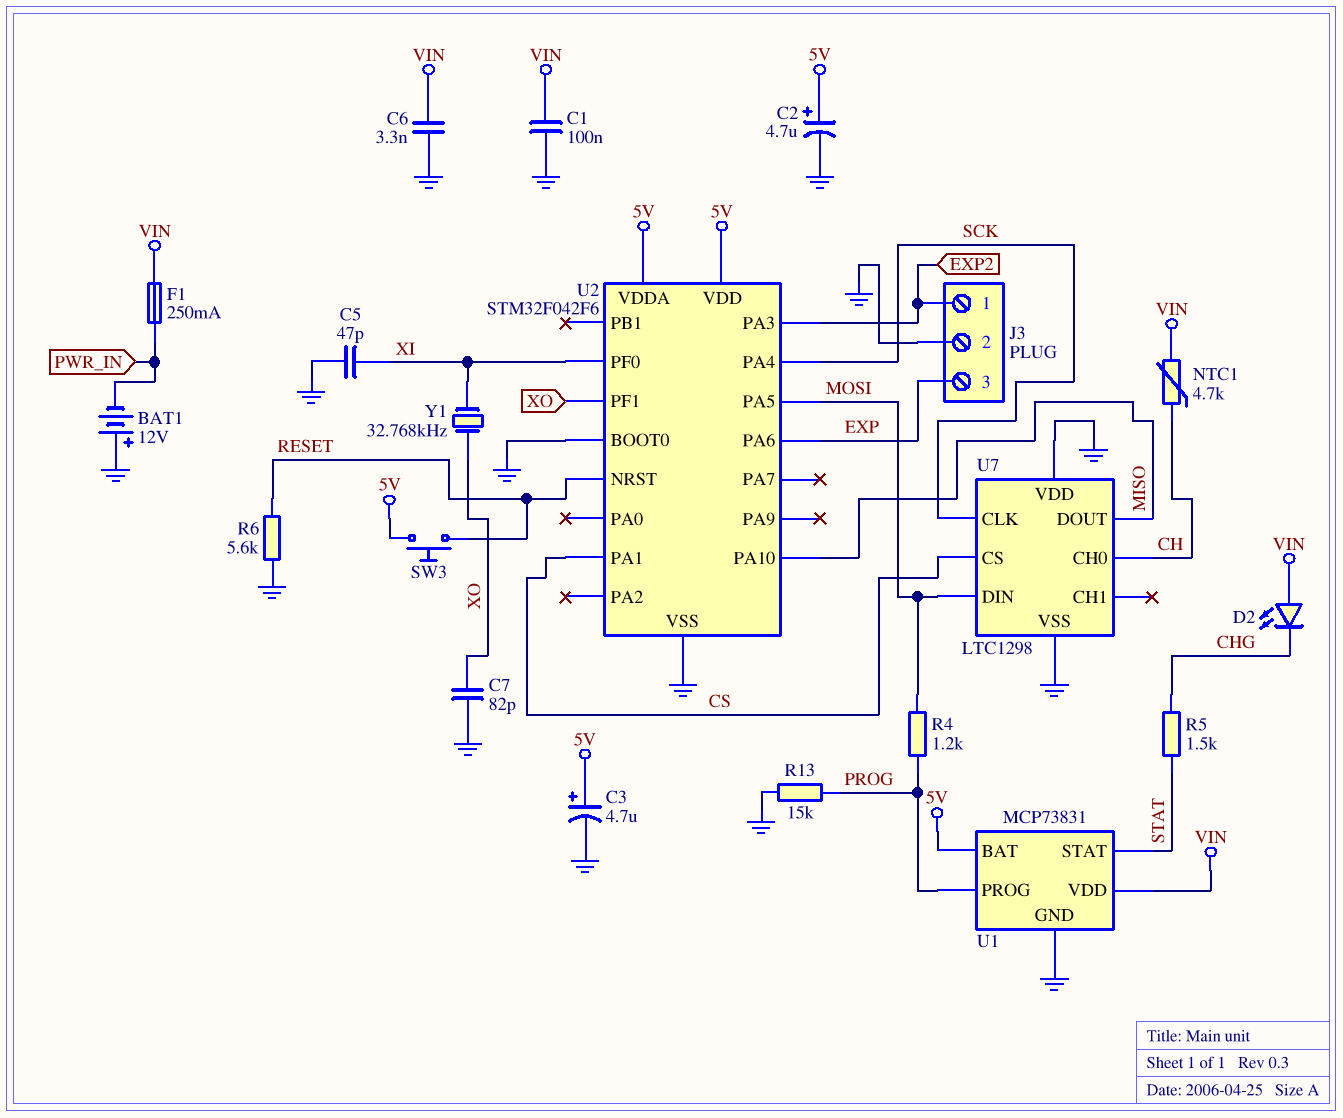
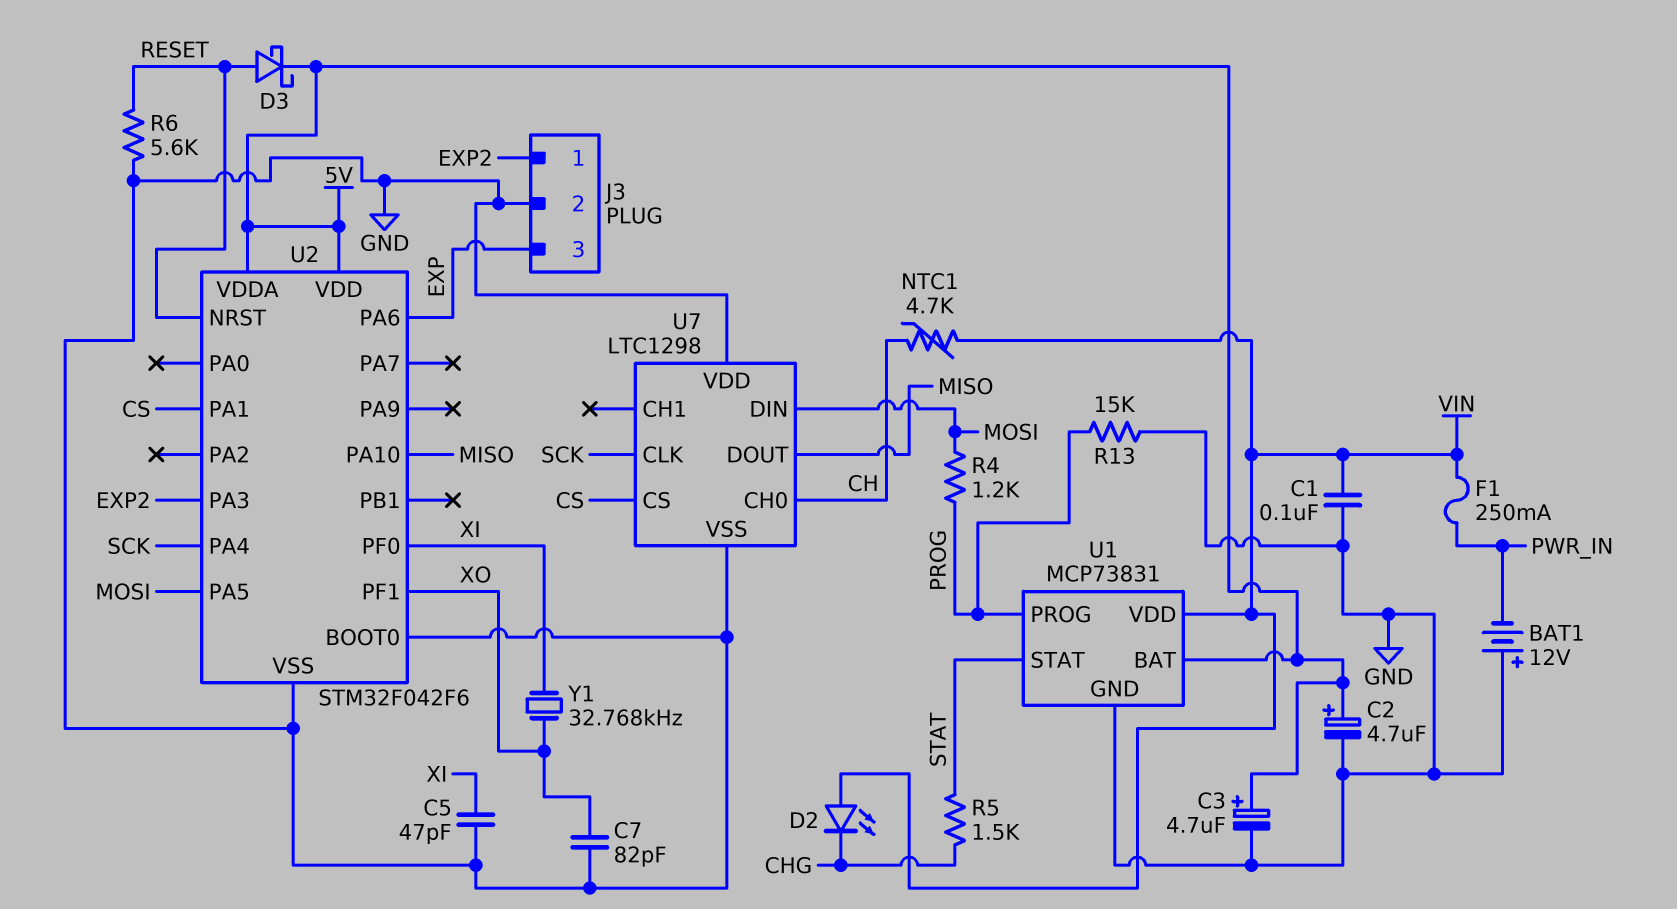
C6: 3.3nF (GND, VIN) -> none
D3: none -> schottky (A RESET, K 5V)
SW3: button (5V, RESET) -> none

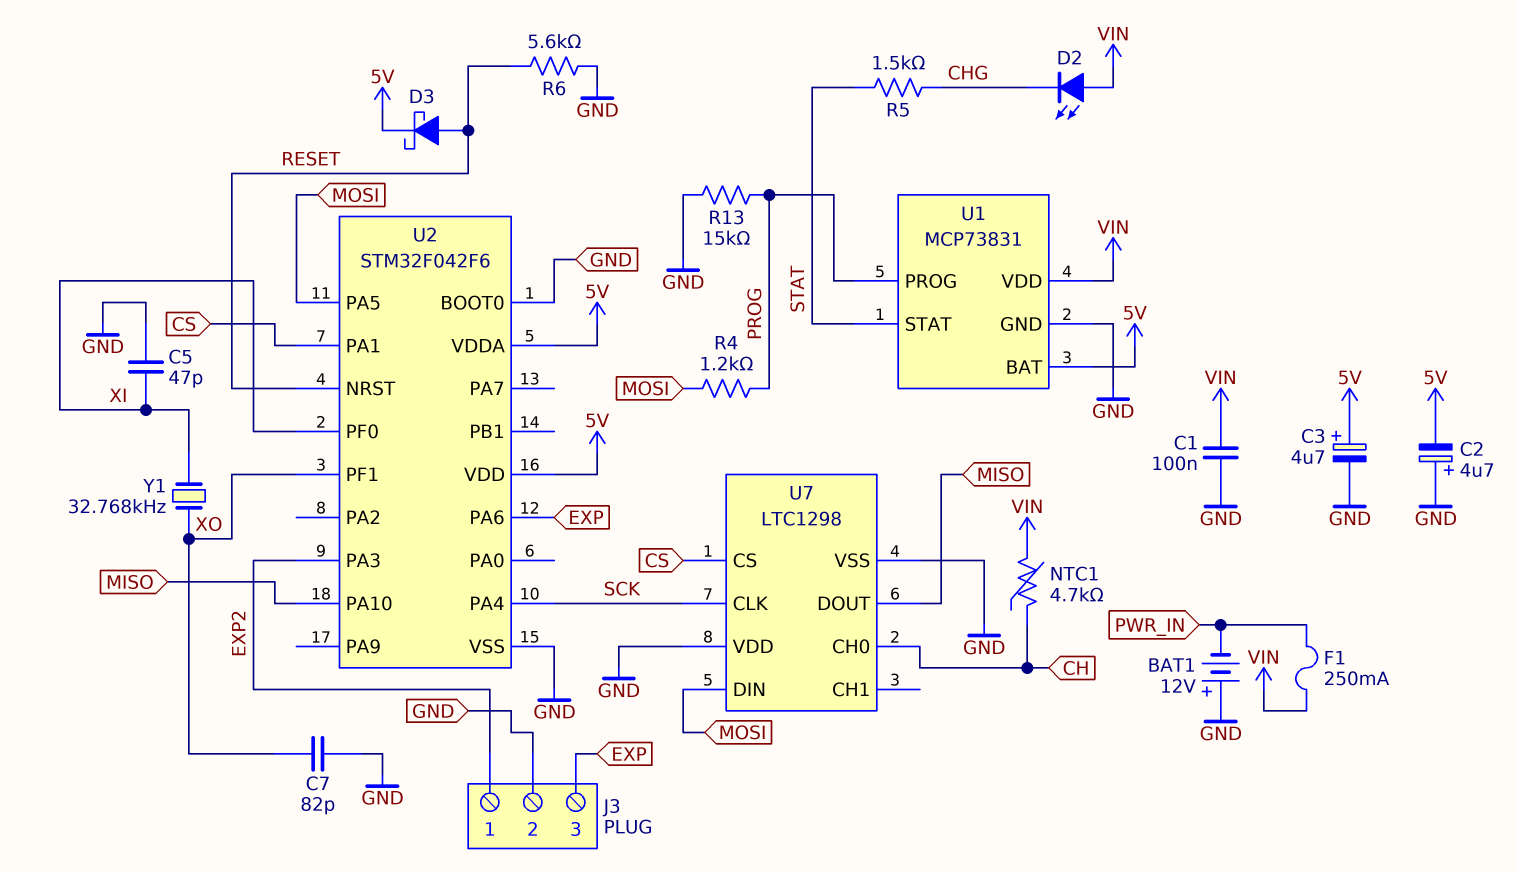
C2: 4.7uF (plus 5V, minus GND) -> 4.7uF (plus GND, minus 5V)

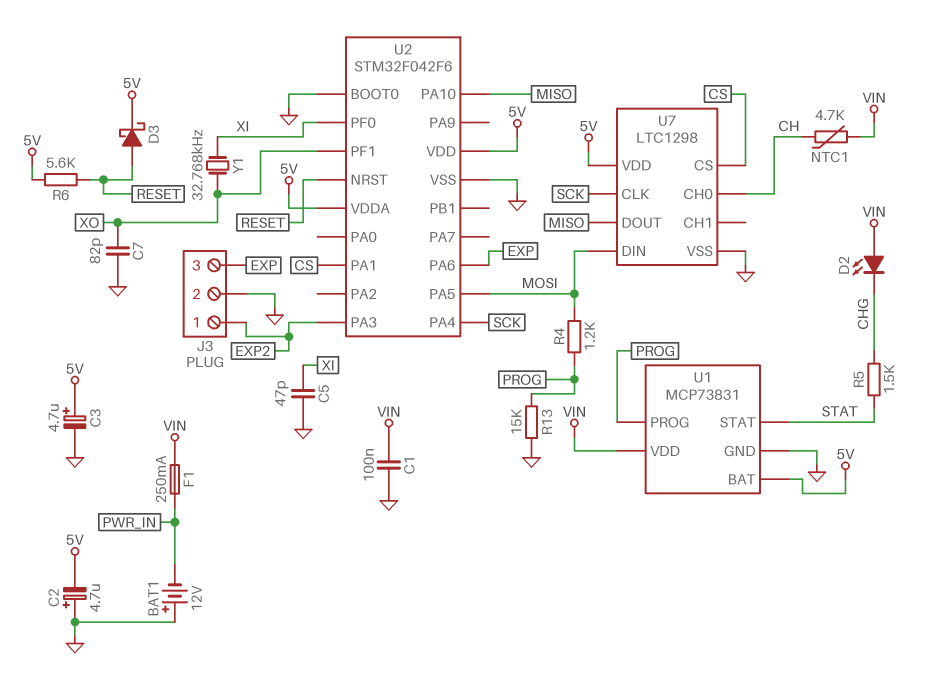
R6: 5.6k (GND, RESET) -> 5.6k (5V, RESET)
U7 pin VDD: GND -> 5V

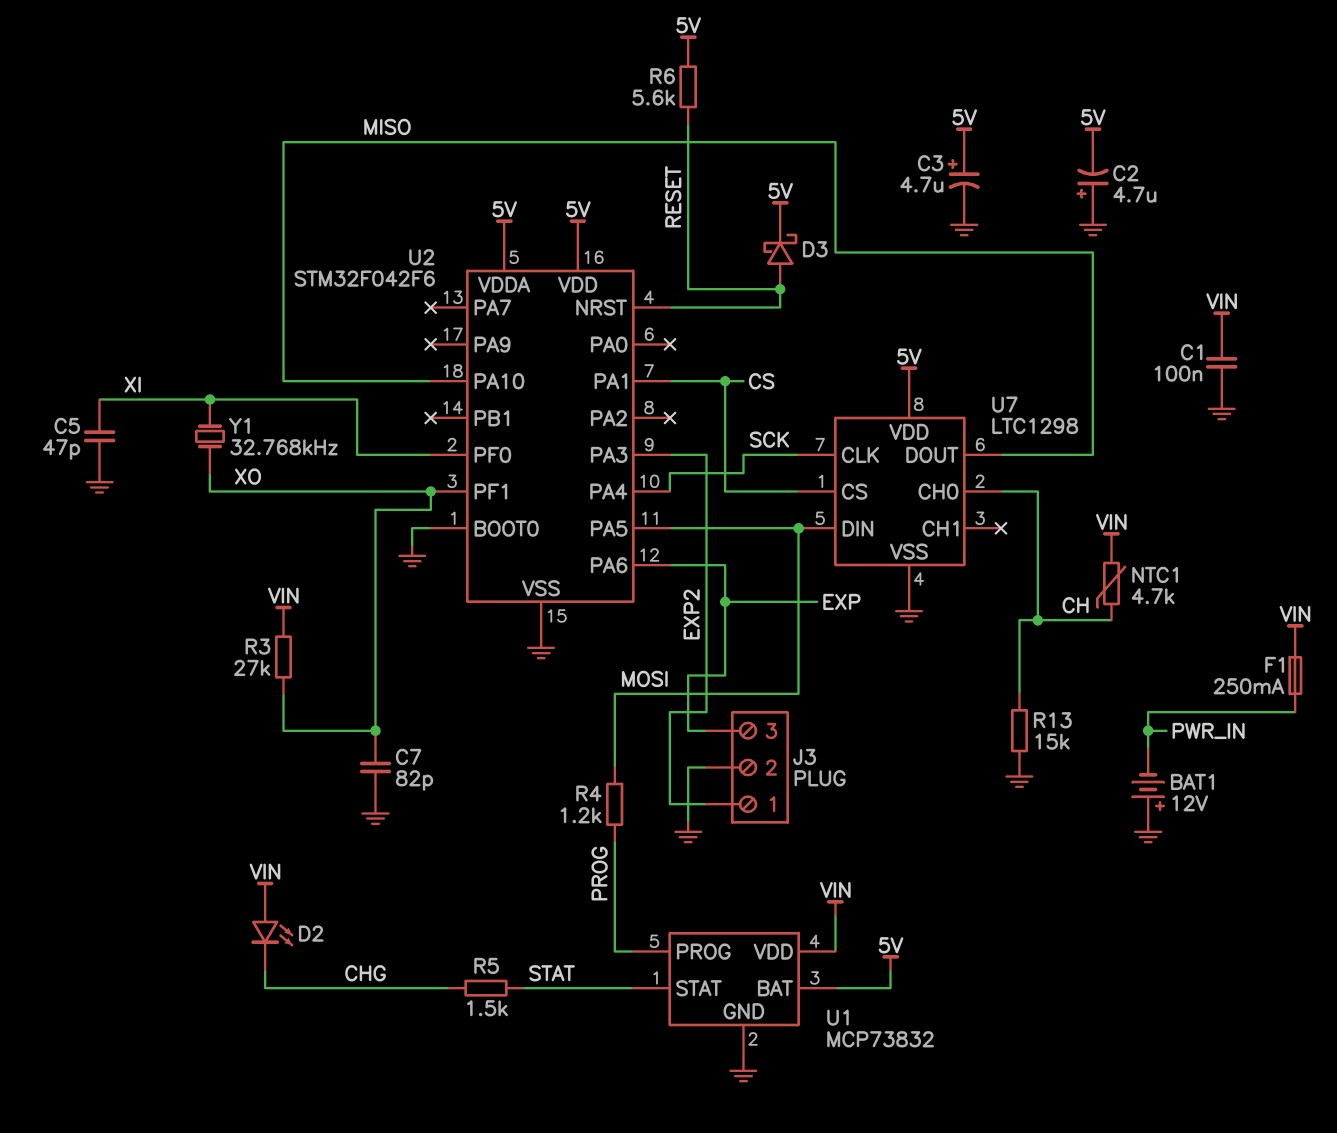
R3: none -> 27k (VIN, XO)
R13: 15k (GND, PROG) -> 15k (CH, GND)
U1: MCP73831 -> MCP73832

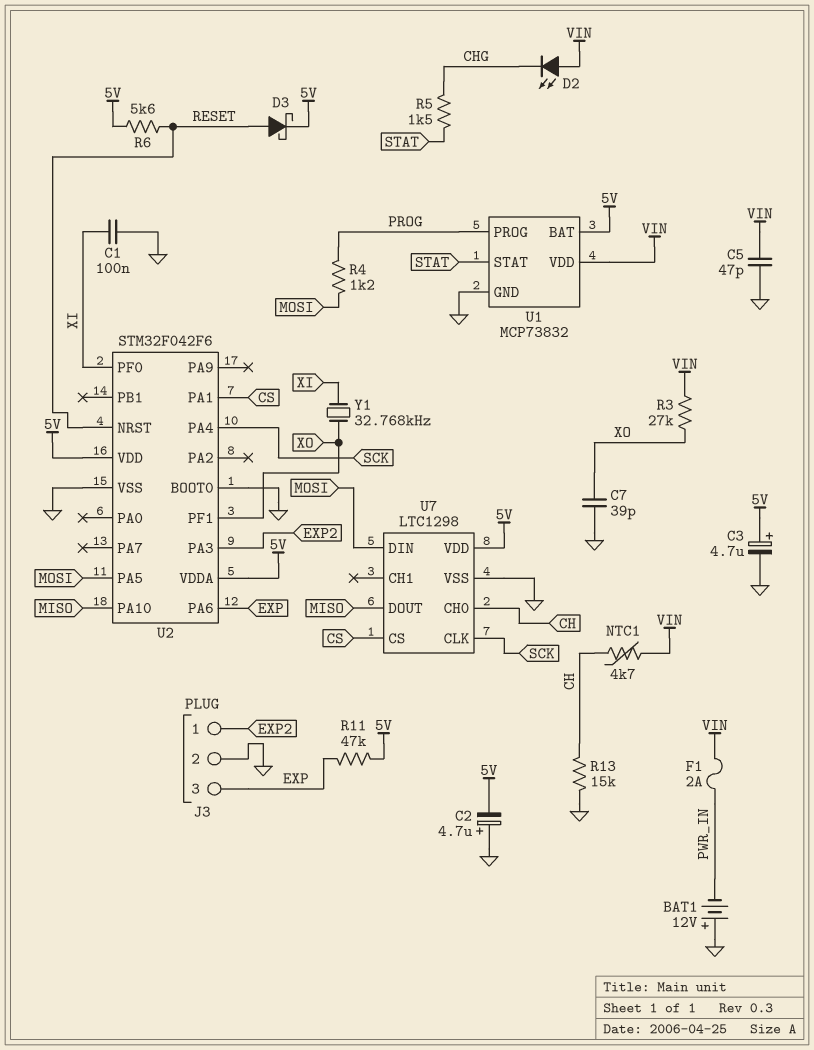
C1: 100nF (GND, VIN) -> 100nF (GND, XI)
C5: 47pF (GND, XI) -> 47pF (GND, VIN)
C7: 82pF (GND, XO) -> 39pF (GND, XO)
F1: 250mA (PWR_IN, VIN) -> 2A (PWR_IN, VIN)
R11: none -> 47k (5V, EXP)

